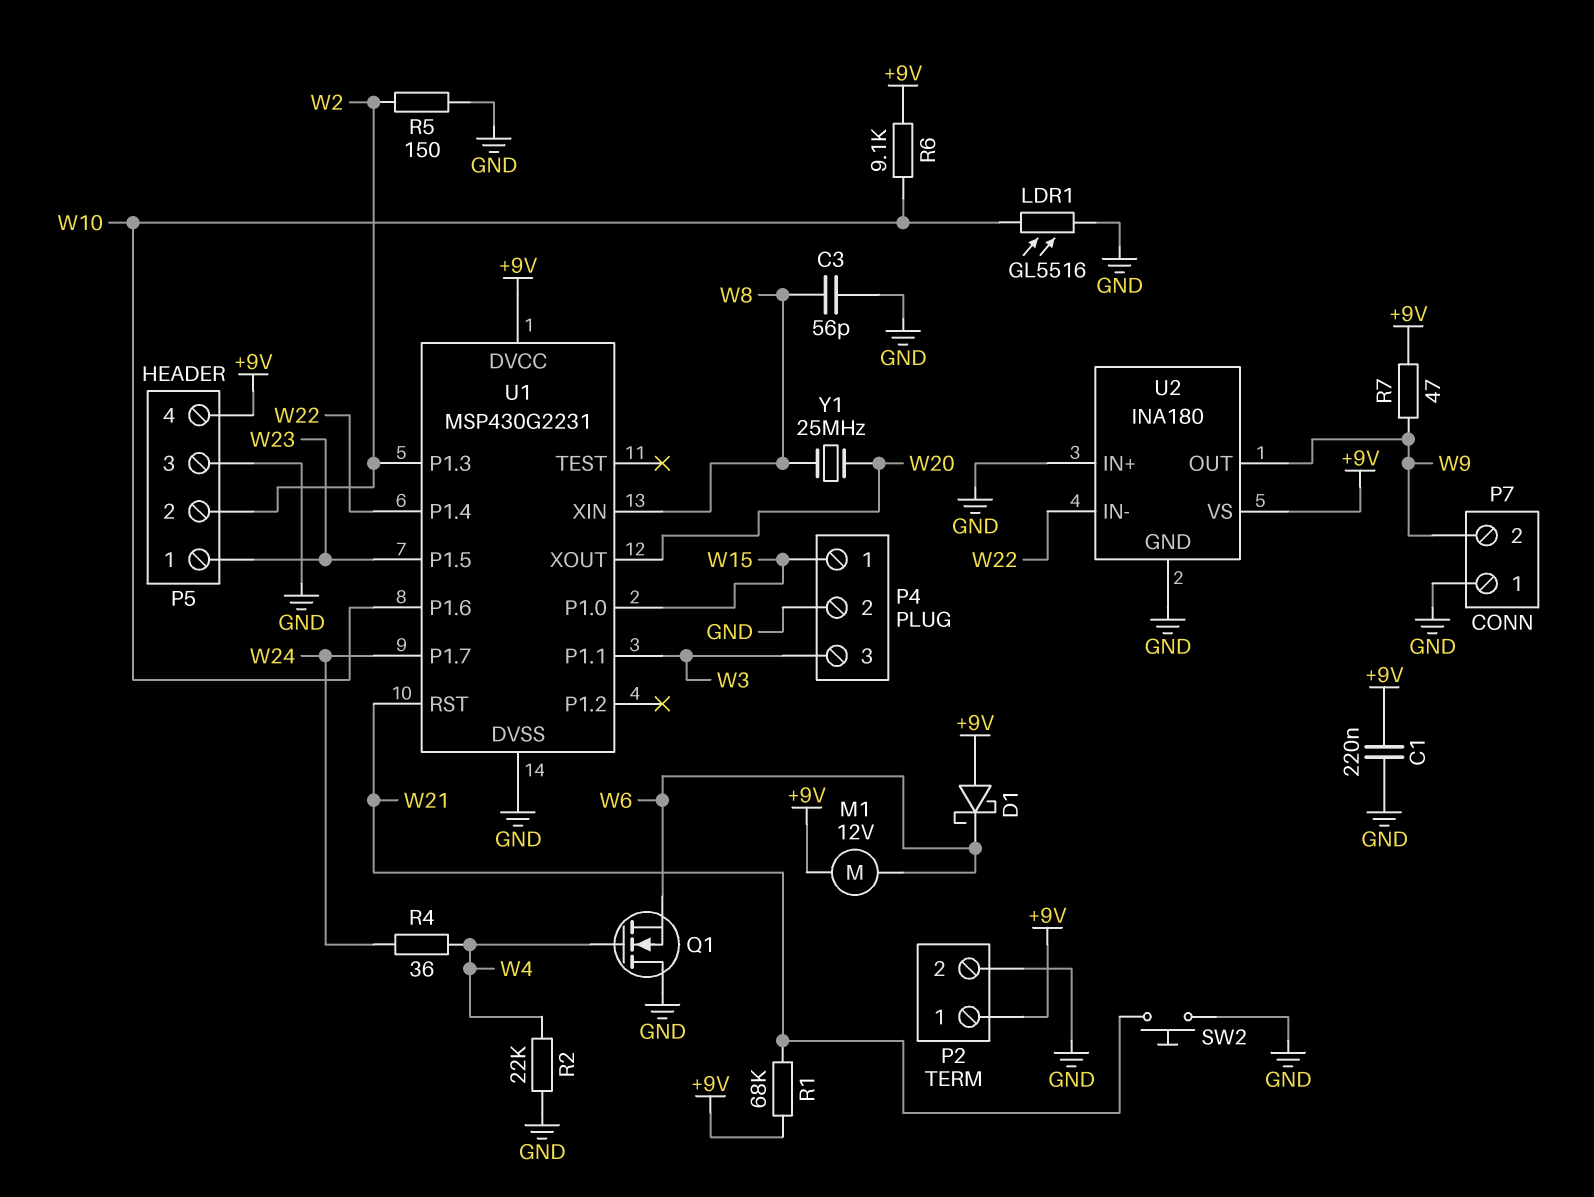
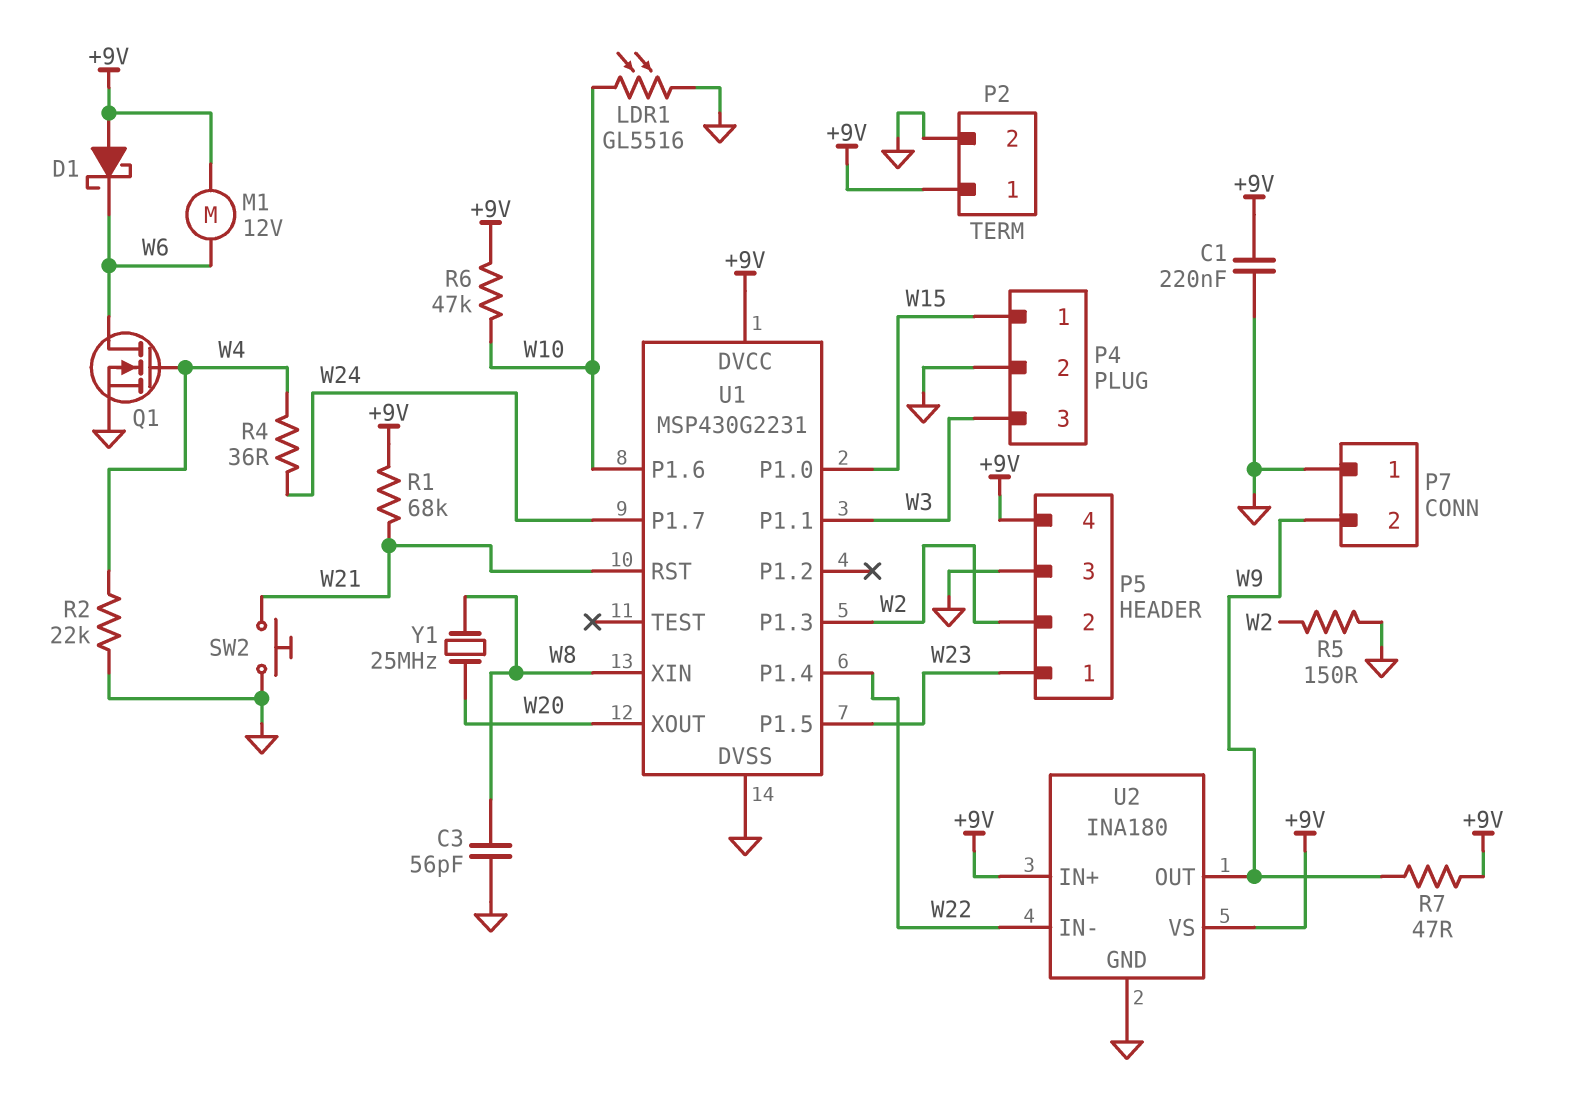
Q1: NMOS (G W4, D GND, S W6) -> NMOS (G W4, D W6, S GND)
R6: 9.1k (+9V, W10) -> 47k (+9V, W10)
U2 pin IN+: GND -> +9V

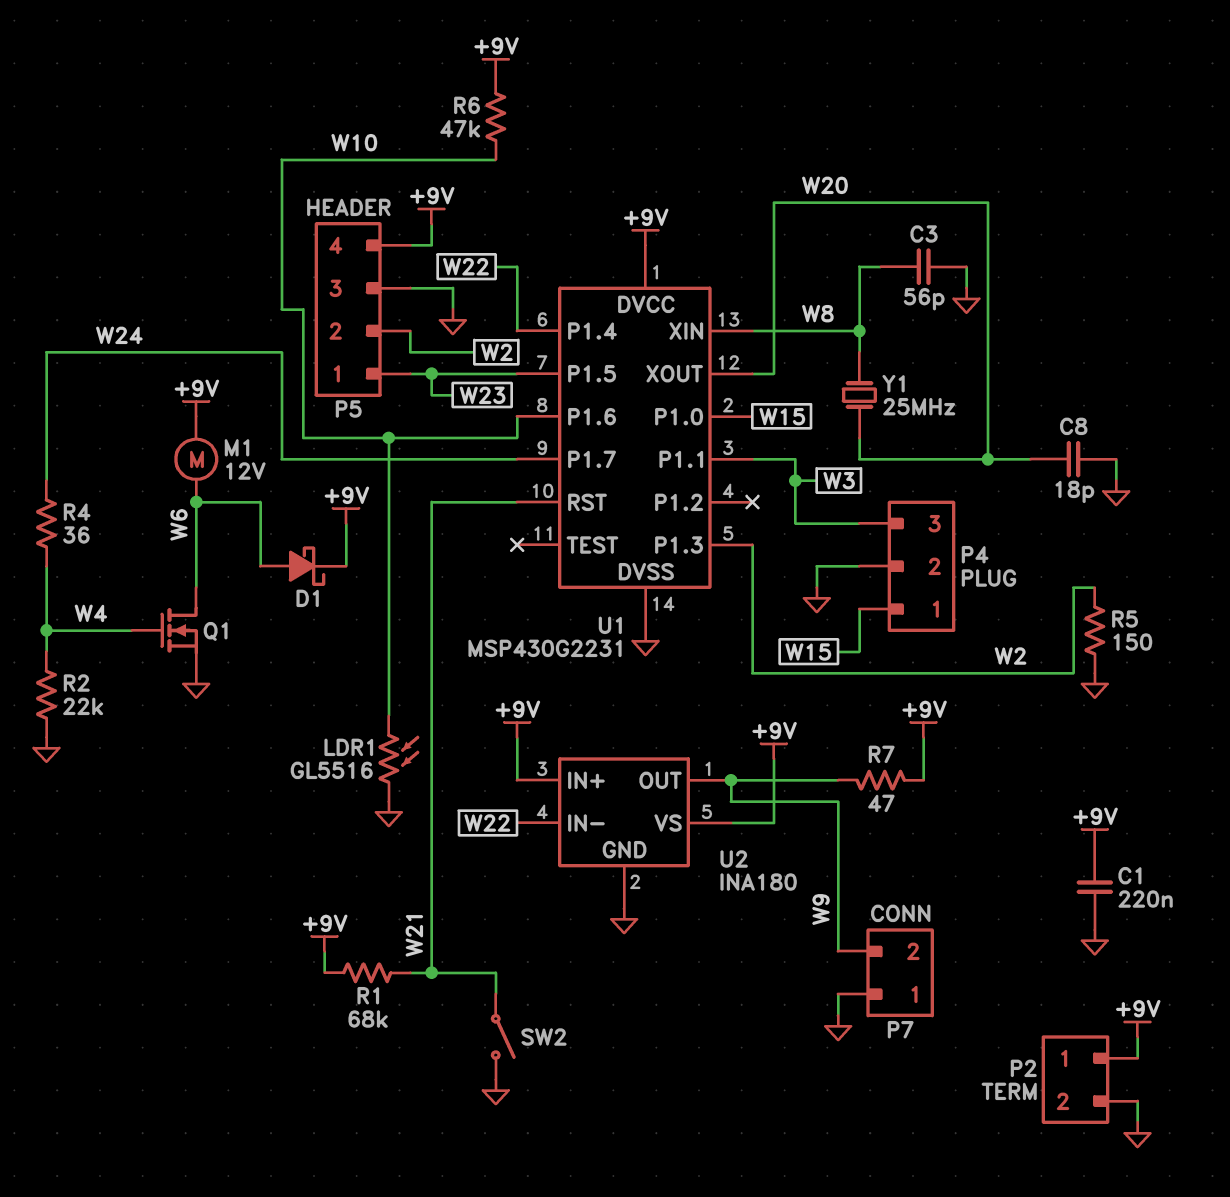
C8: none -> 18pF (GND, W20)
D1: schottky (A +9V, K W6) -> schottky (A W6, K +9V)
SW2: button (GND, W21) -> switch (GND, W21)

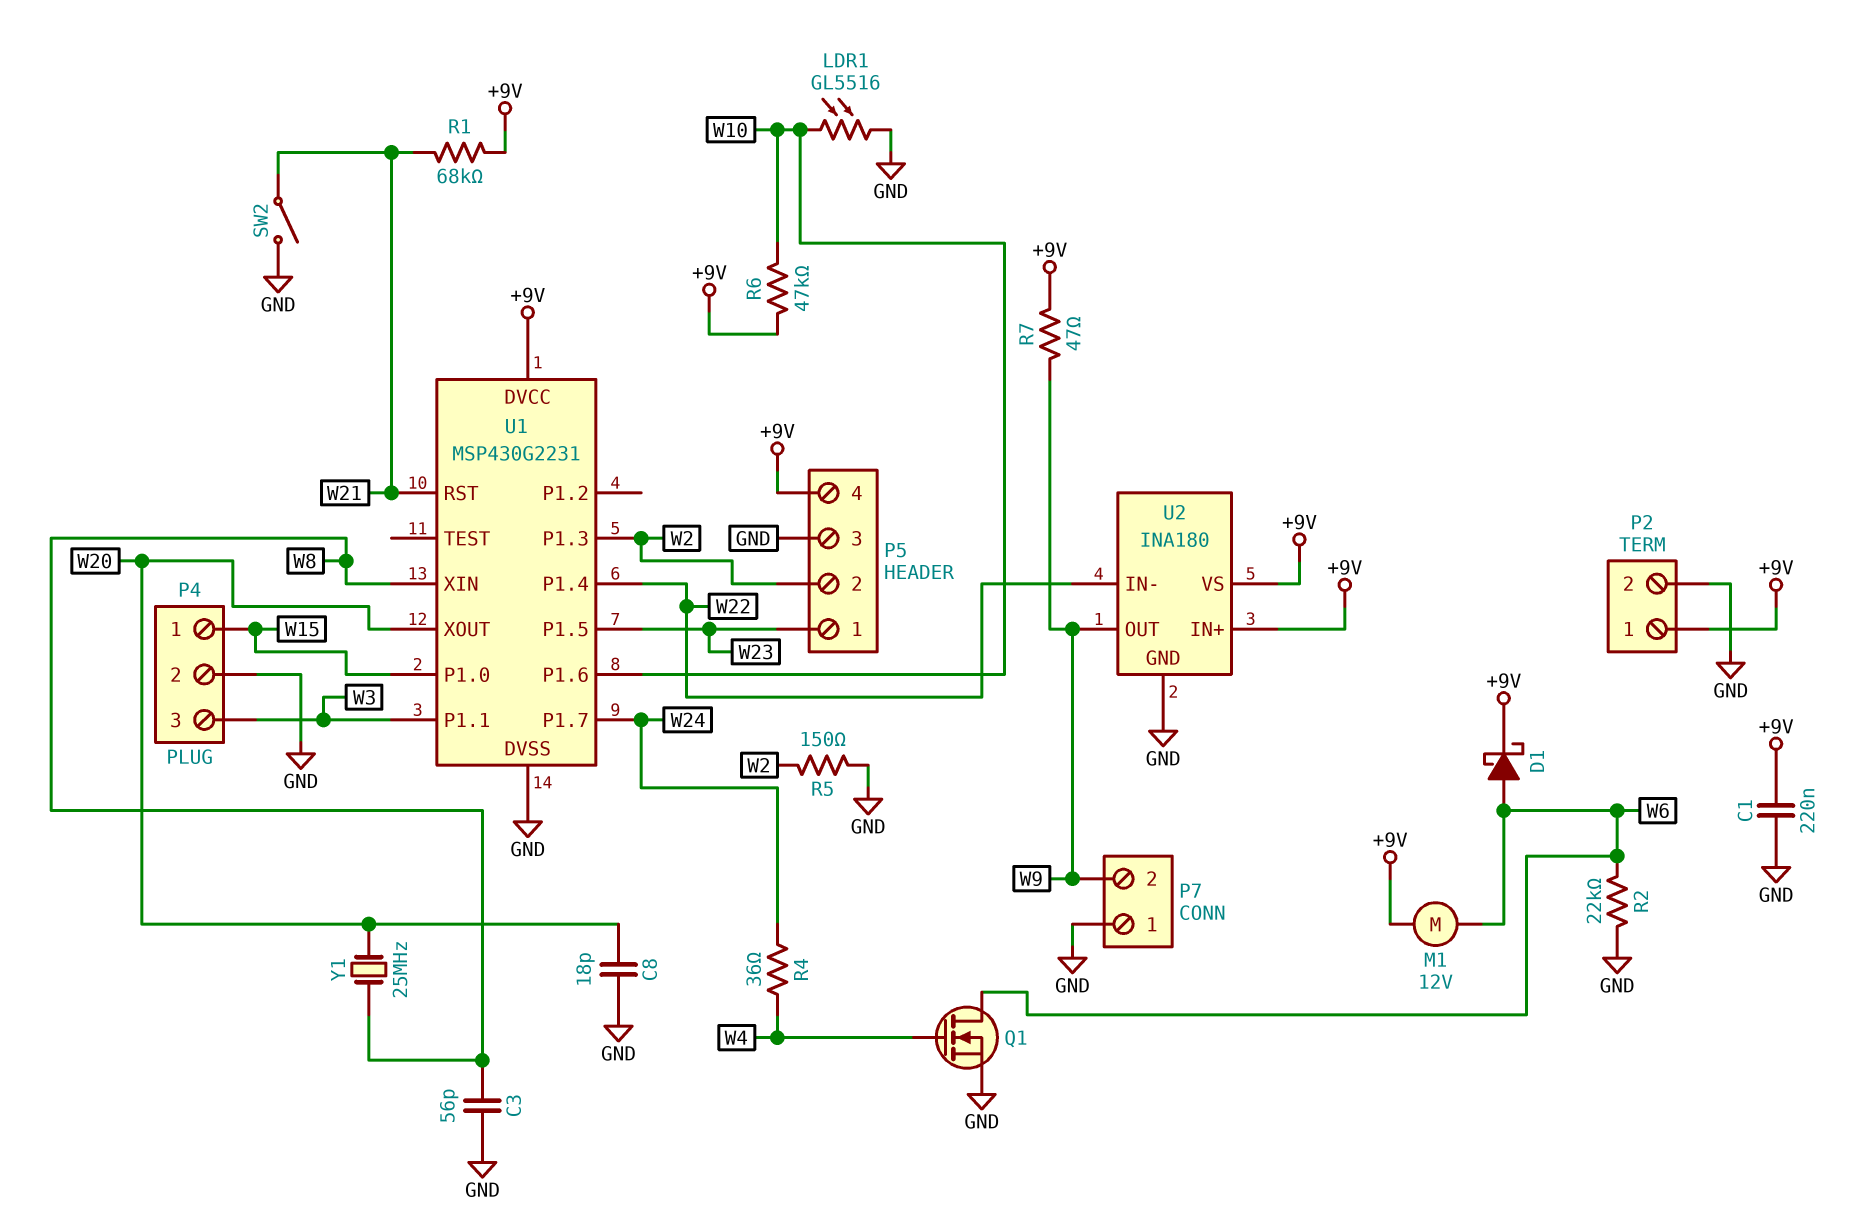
R2: 22k (GND, W4) -> 22k (GND, W6)

